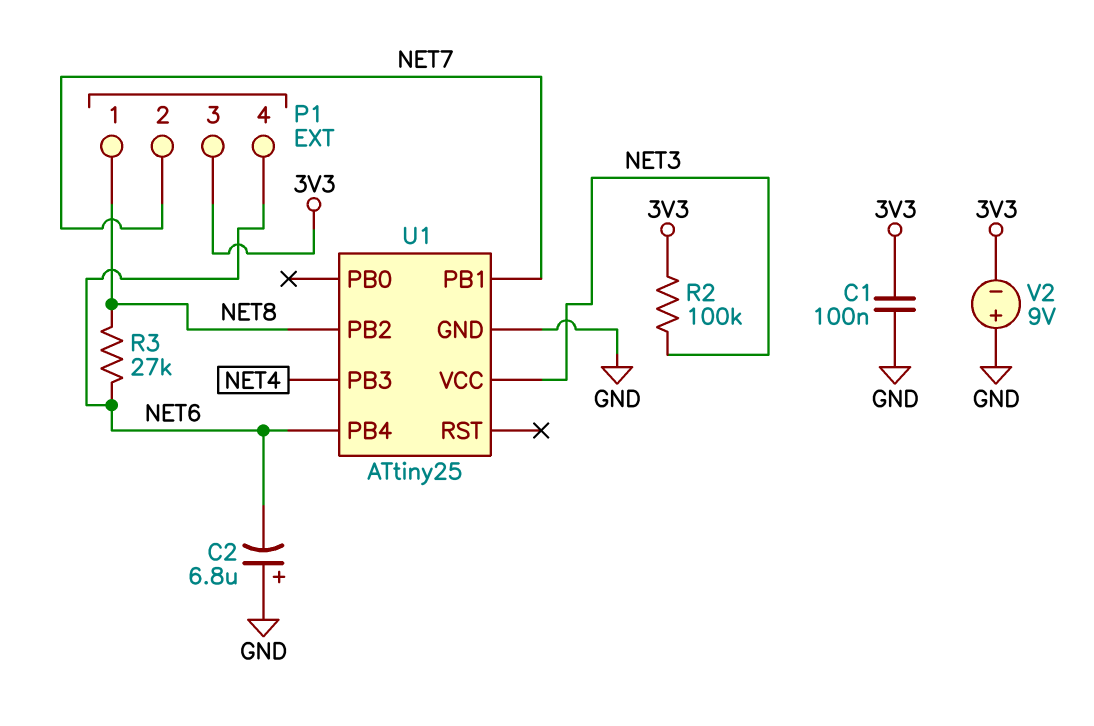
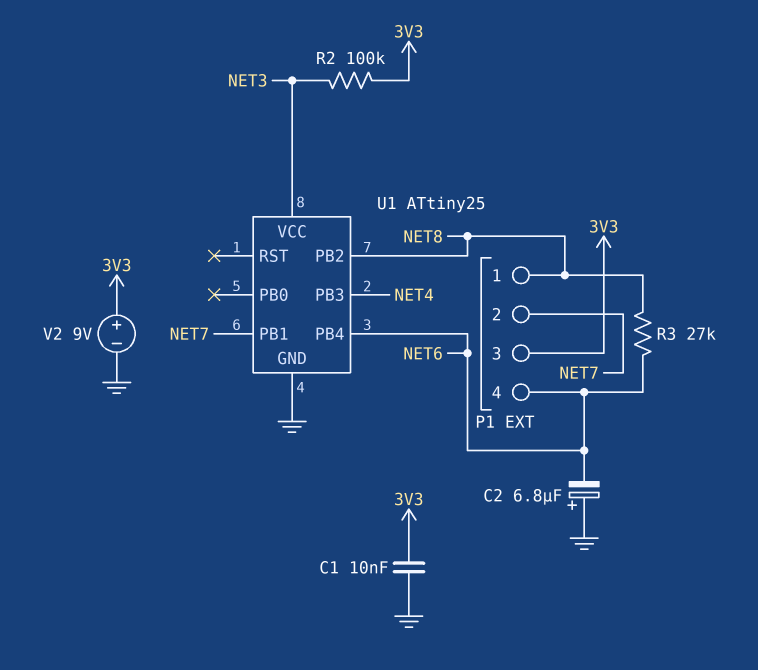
C1: 100nF (3V3, GND) -> 10nF (3V3, GND)
V2: 9V (plus GND, minus 3V3) -> 9V (plus 3V3, minus GND)

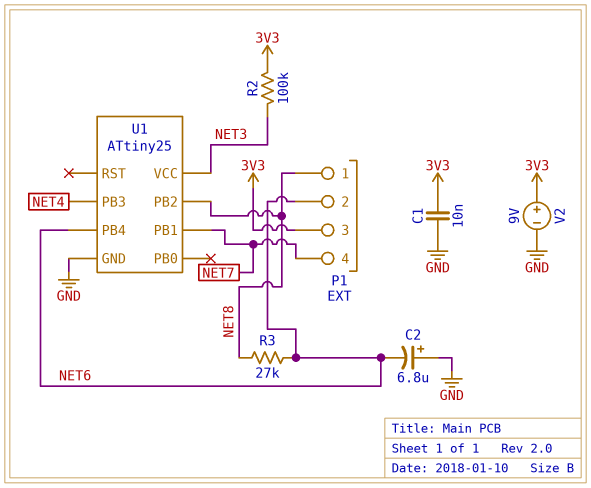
P1 pin 2: NET7 -> NET6
P1 pin 4: NET6 -> NET7

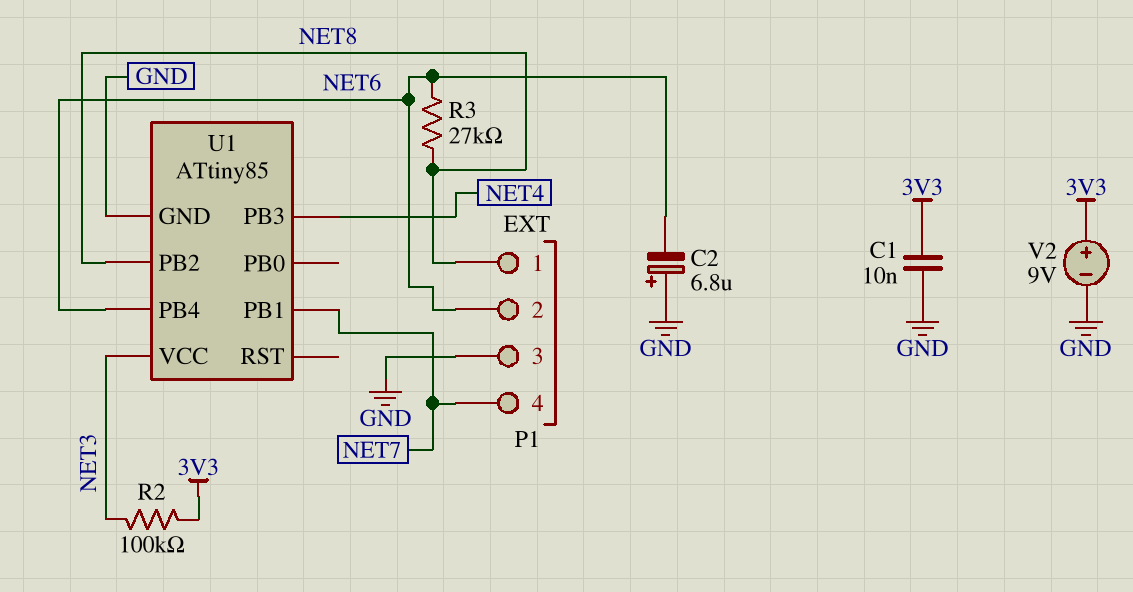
P1 pin 3: 3V3 -> GND
U1: ATtiny25 -> ATtiny85

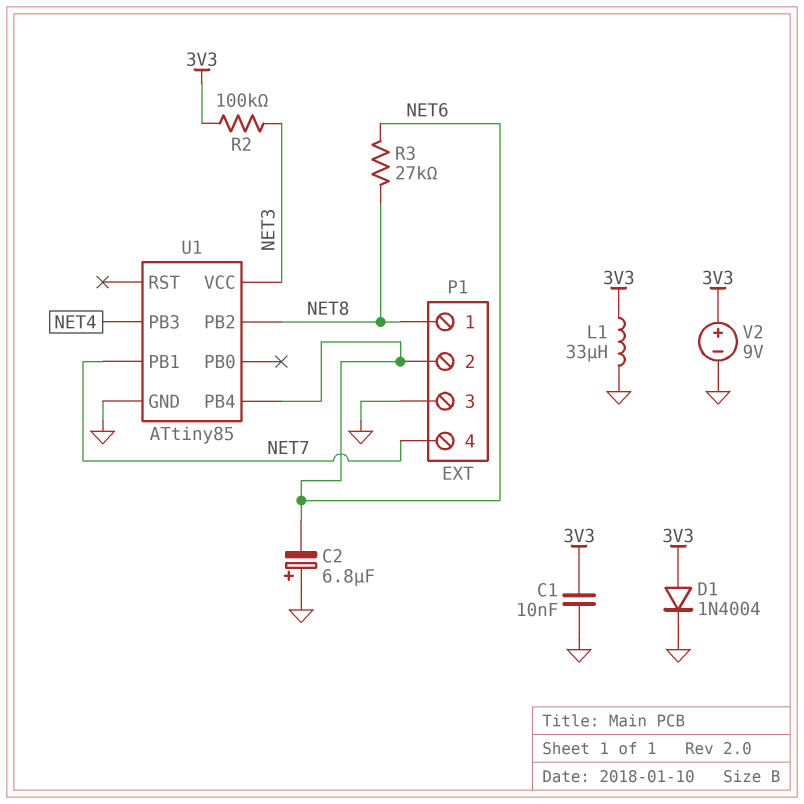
D1: none -> diode 1N4004 (A 3V3, K GND)
L1: none -> 33uH (3V3, GND)

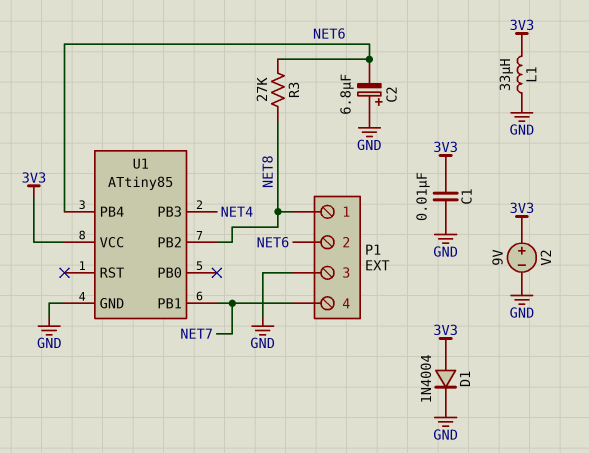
R2: 100k (3V3, NET3) -> none
U1 pin VCC: NET3 -> 3V3

